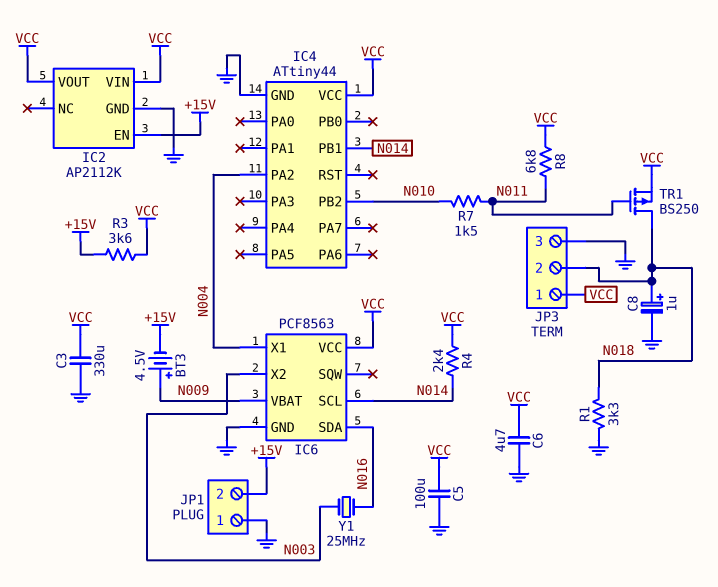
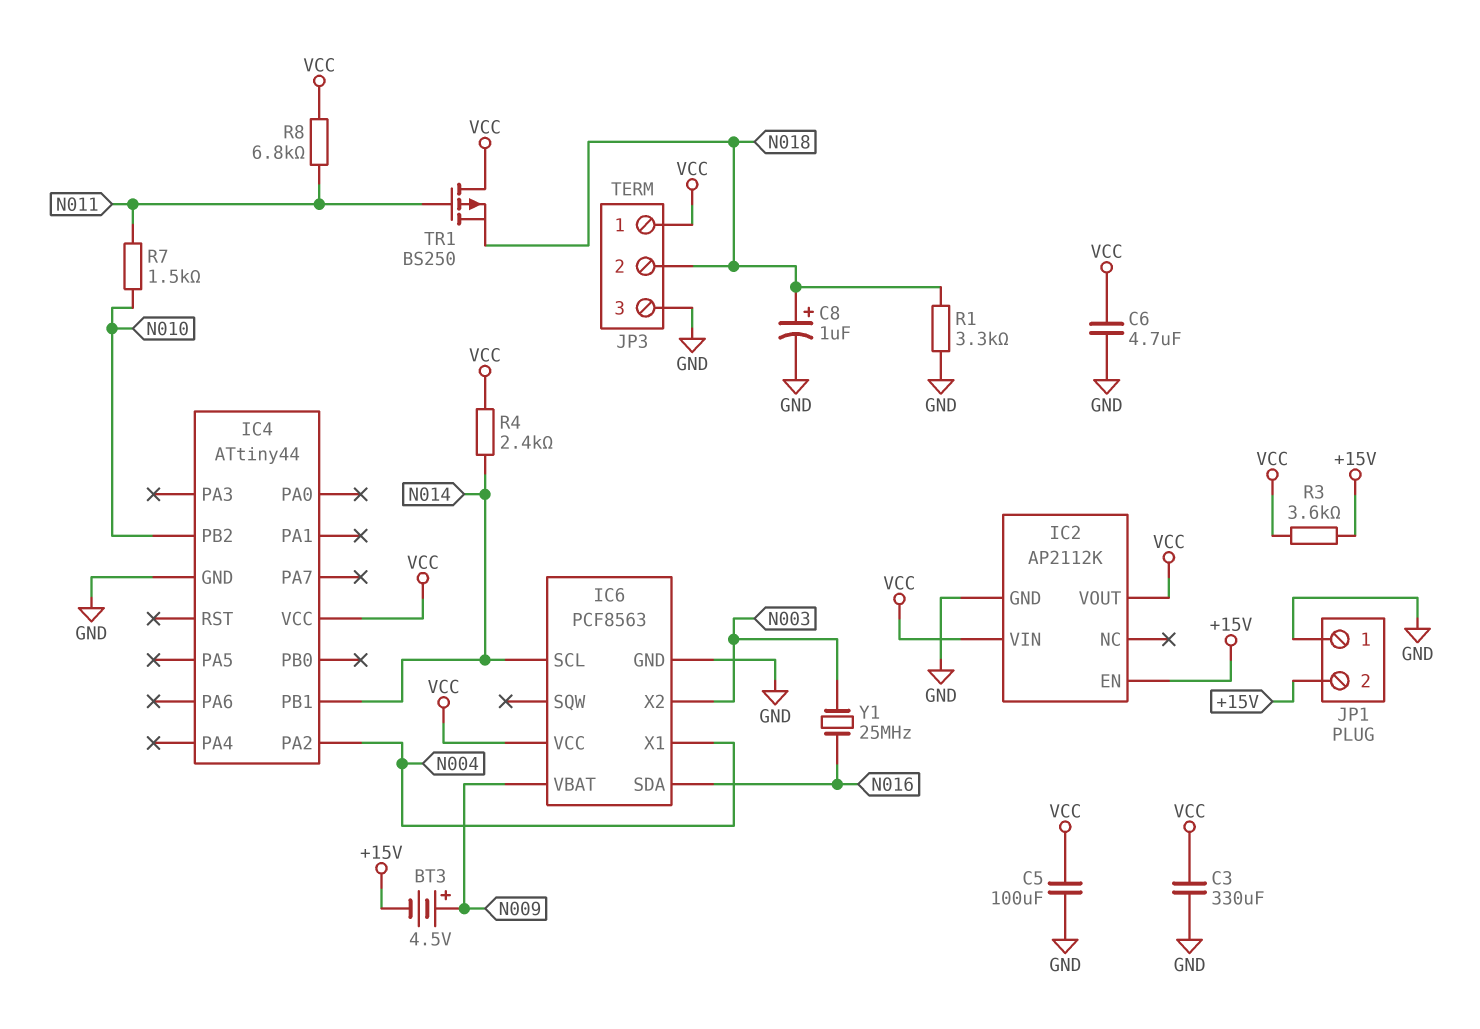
TR1: PMOS BS250 (G N011, D N018, S VCC) -> PMOS BS250 (G N011, D VCC, S N018)

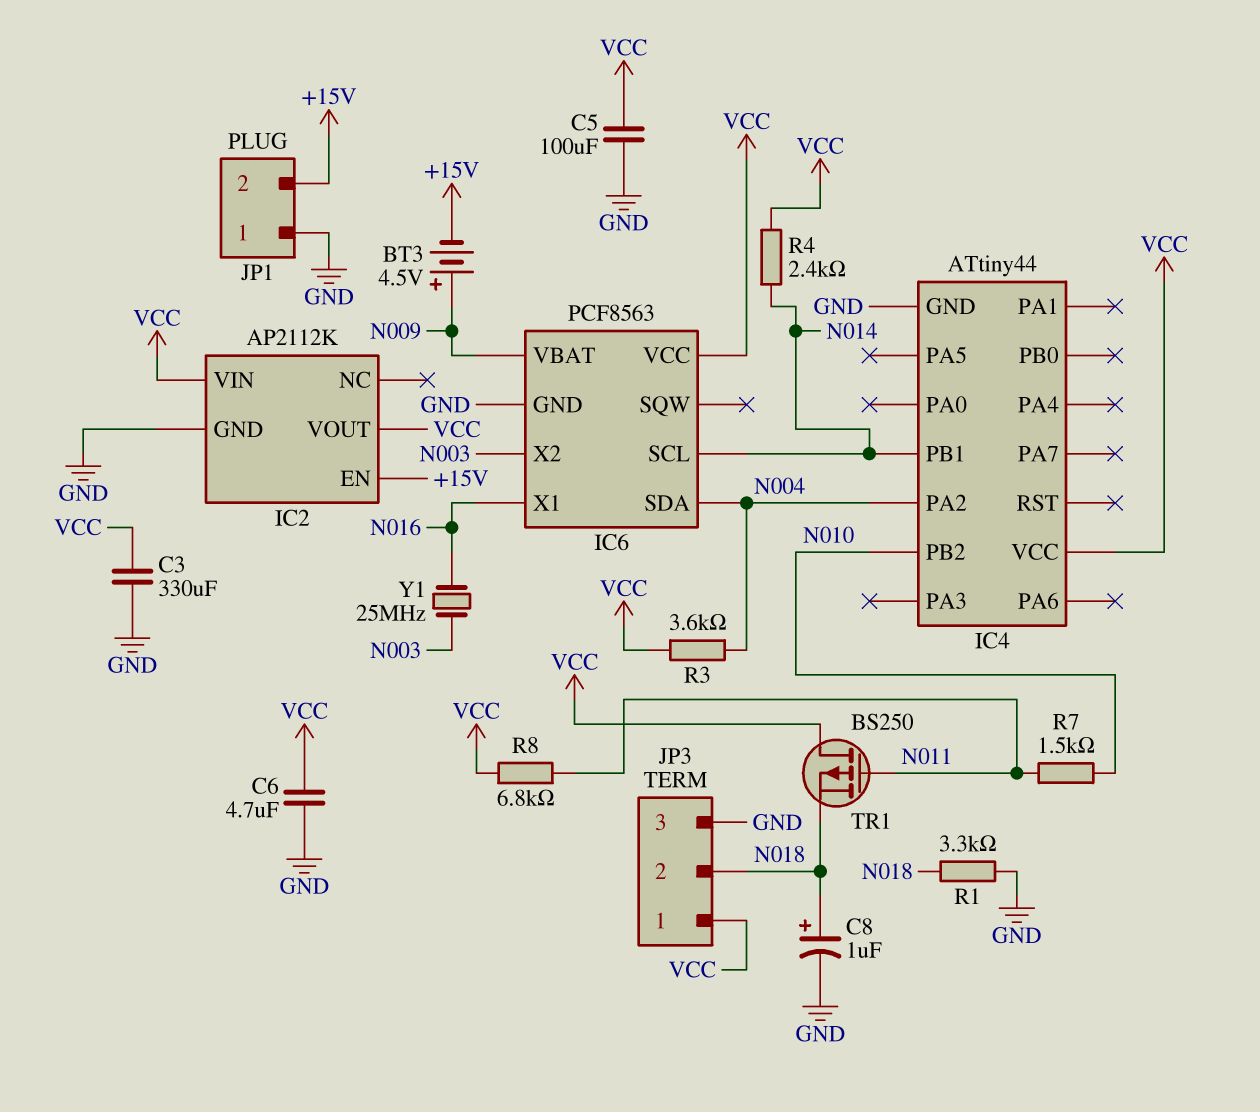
IC6 pin SDA: N016 -> N004
IC6 pin X1: N004 -> N016
R3: 3.6k (+15V, VCC) -> 3.6k (N004, VCC)

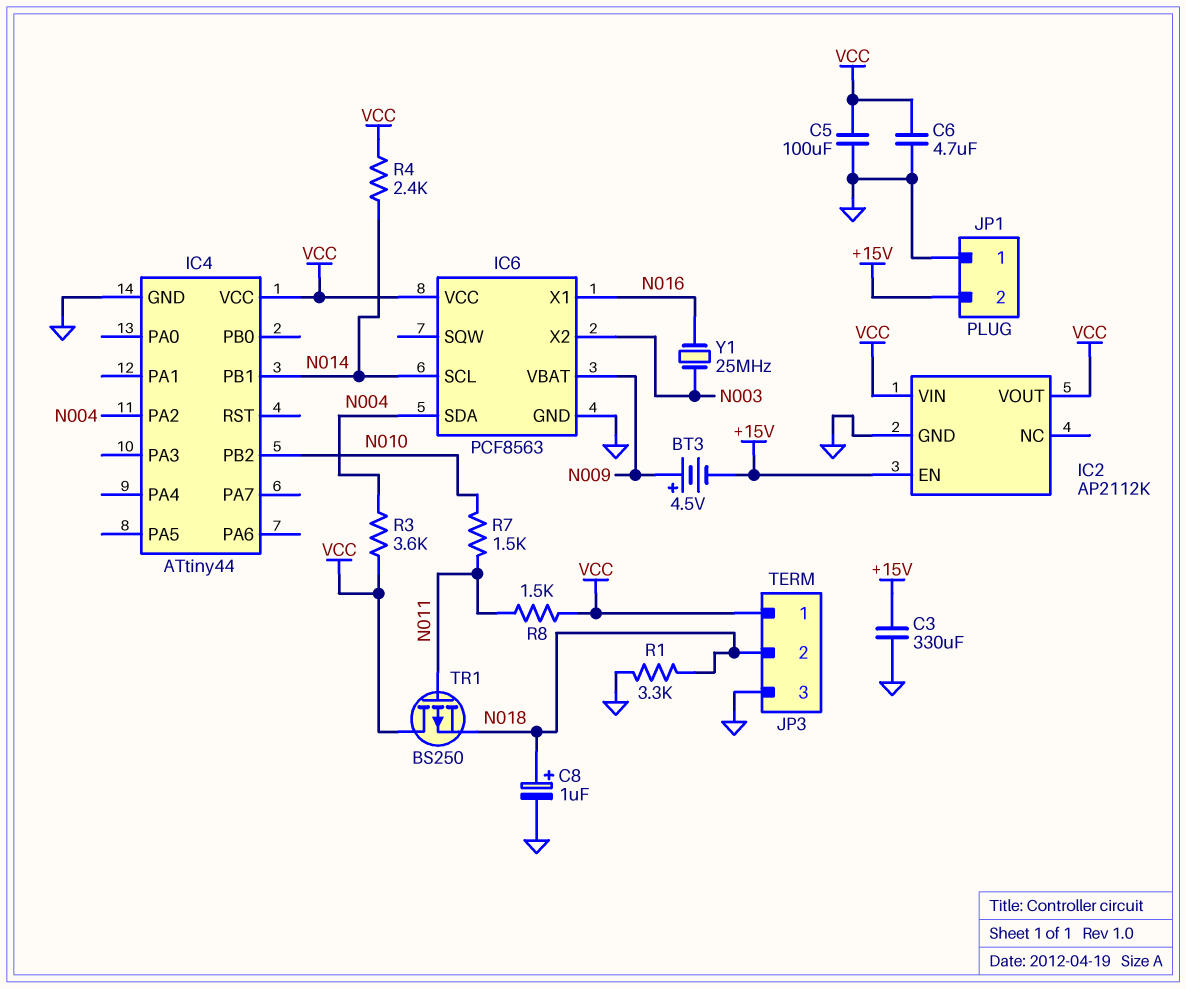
C3: 330uF (GND, VCC) -> 330uF (+15V, GND)
R8: 6.8k (N011, VCC) -> 1.5k (N011, VCC)

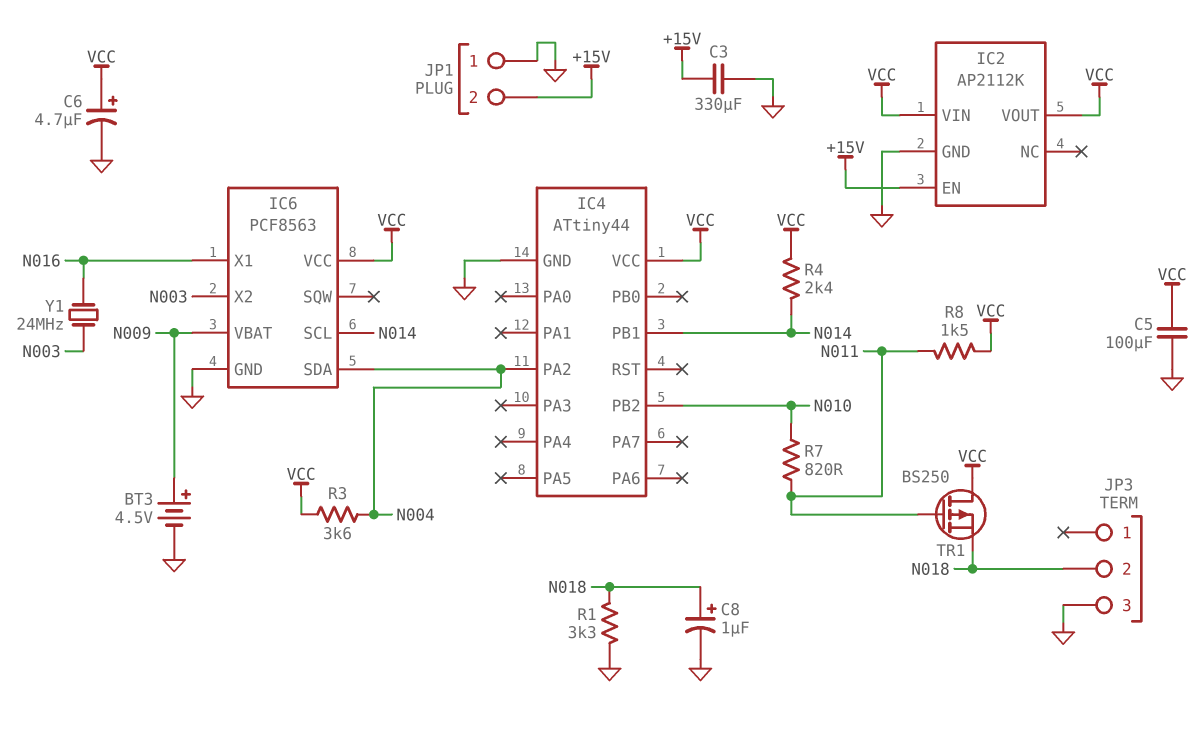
BT3: 4.5V (plus N009, minus +15V) -> 4.5V (plus N009, minus GND)
C6: 4.7uF (GND, VCC) -> 4.7uF (plus VCC, minus GND)
JP3 pin 1: VCC -> none
R7: 1.5k (N010, N011) -> 820 (N010, N011)
Y1: 25MHz (N003, N016) -> 24MHz (N003, N016)

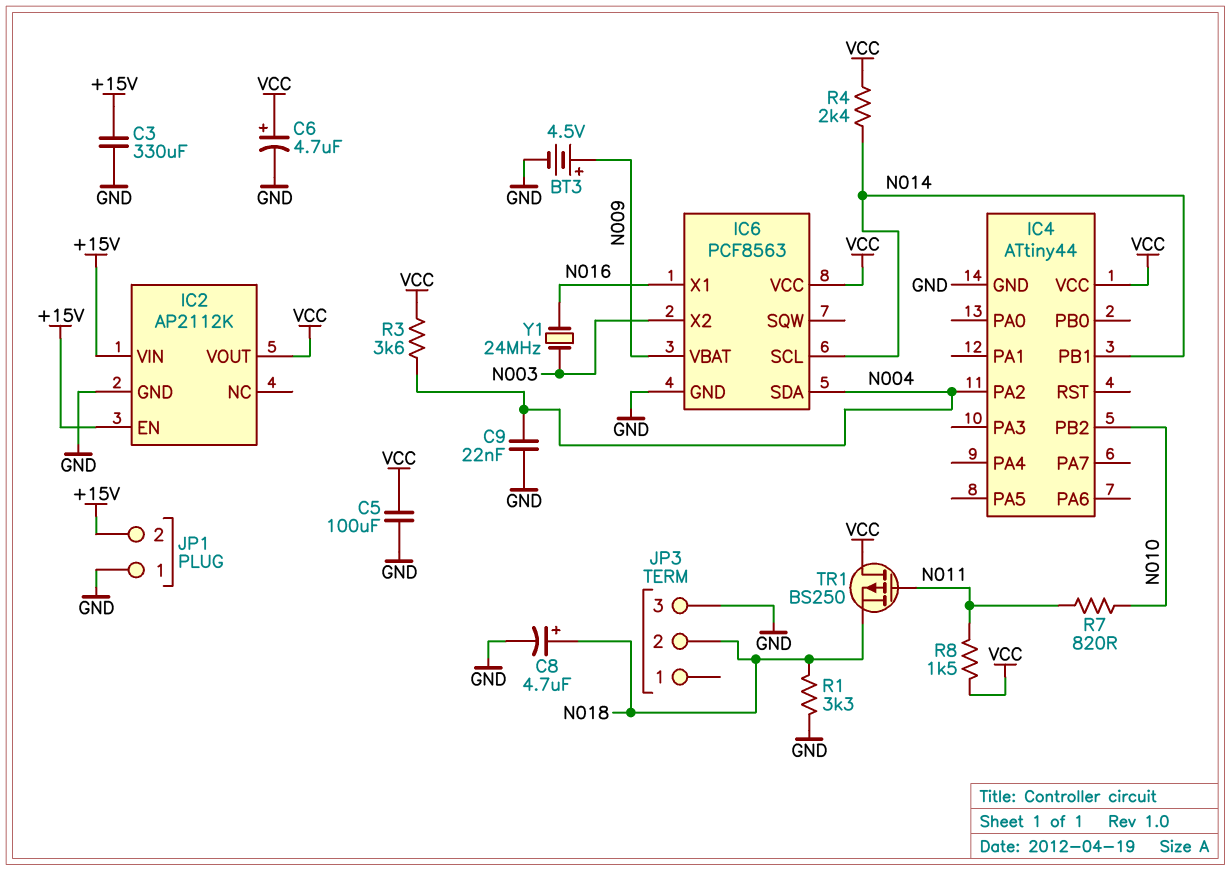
C8: 1uF (plus N018, minus GND) -> 4.7uF (plus N018, minus GND)
C9: none -> 22nF (GND, N004)
IC2 pin VIN: VCC -> +15V

